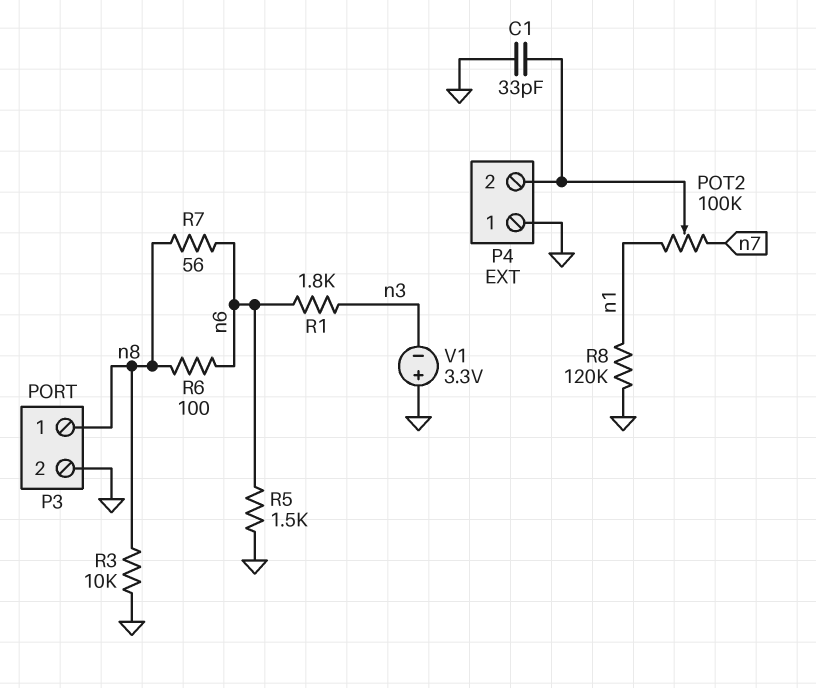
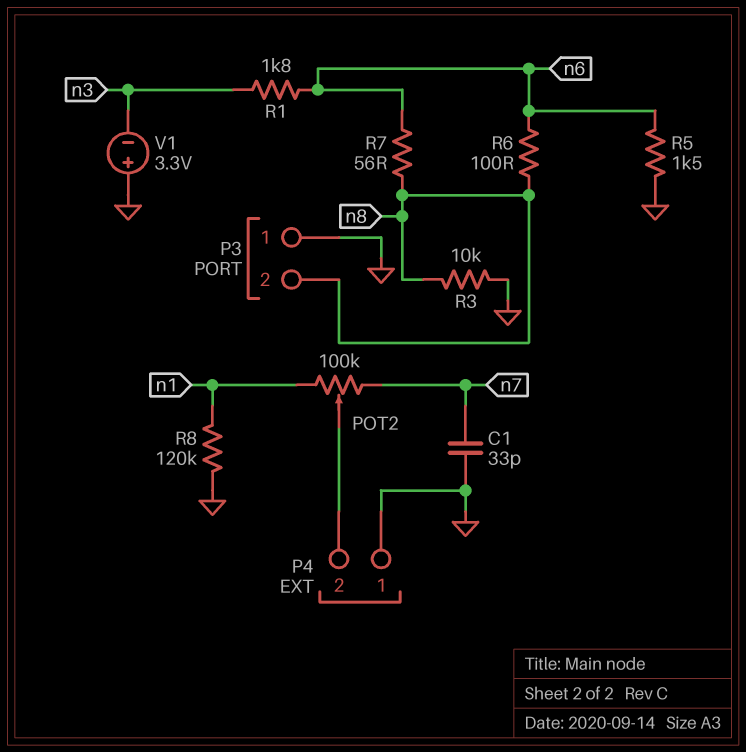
C1: 33pF (GND, P4/2) -> 33pF (GND, n7)
P3 pin 1: n8 -> GND
P3 pin 2: GND -> n8

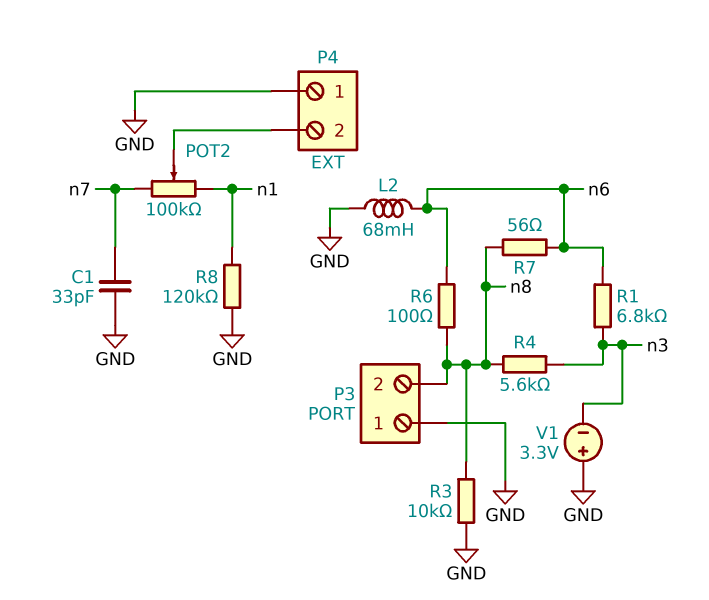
L2: none -> 68mH (GND, n6)
R1: 1.8k (n3, n6) -> 6.8k (n3, n6)
R4: none -> 5.6k (n3, n8)
R5: 1.5k (GND, n6) -> none

